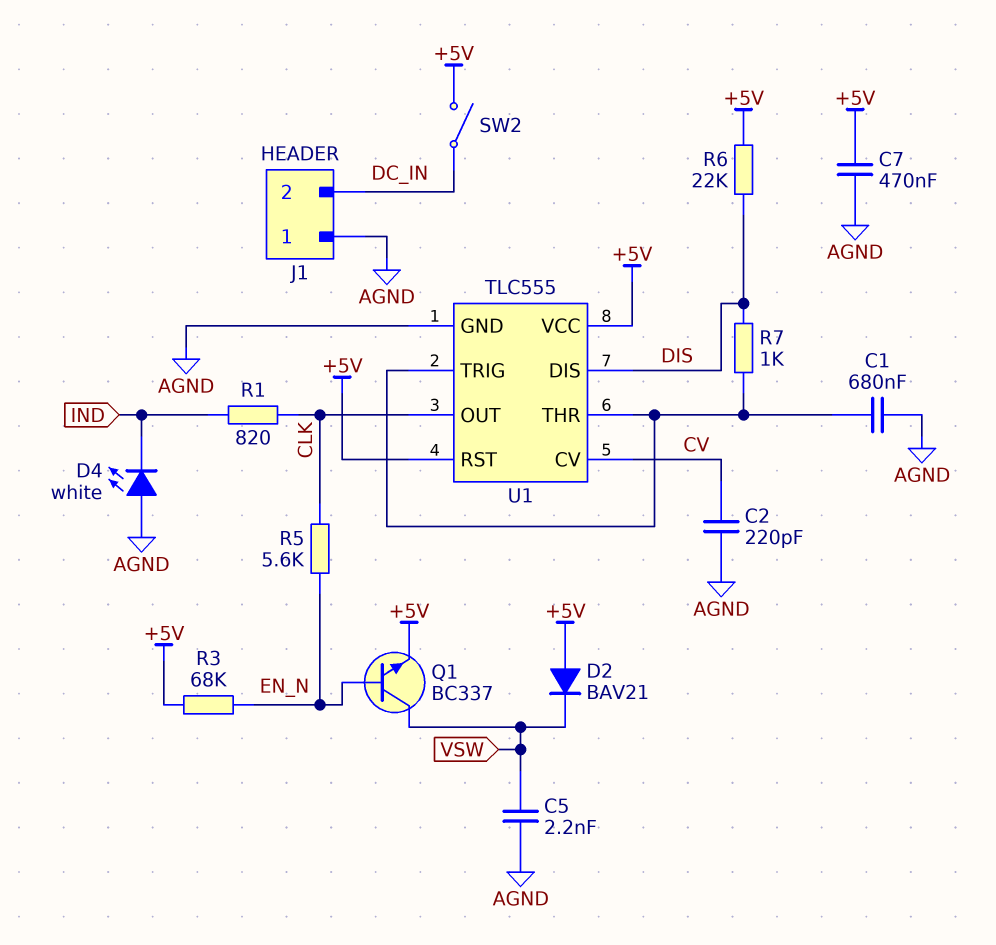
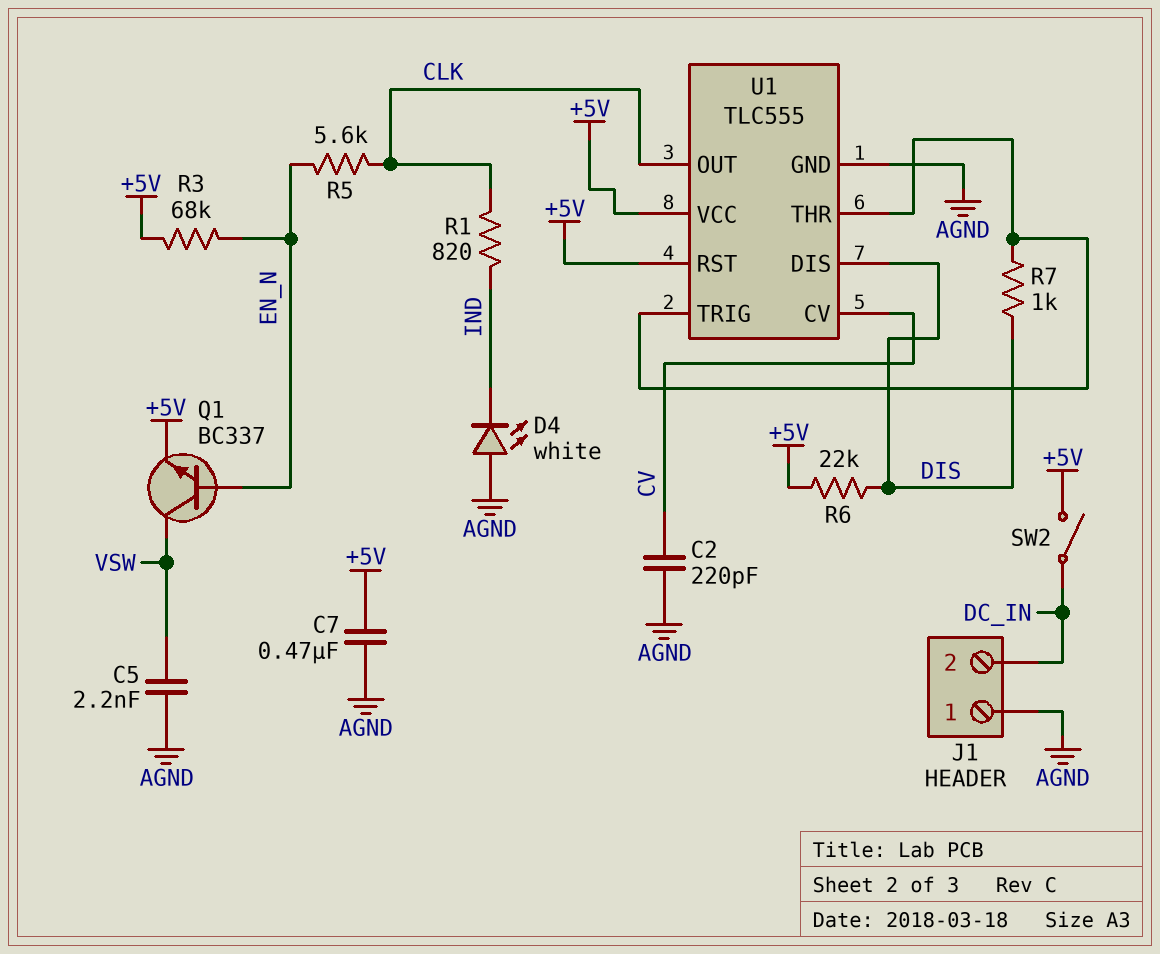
C1: 680nF (AGND, U1/THR) -> none
D2: diode BAV21 (A +5V, K VSW) -> none

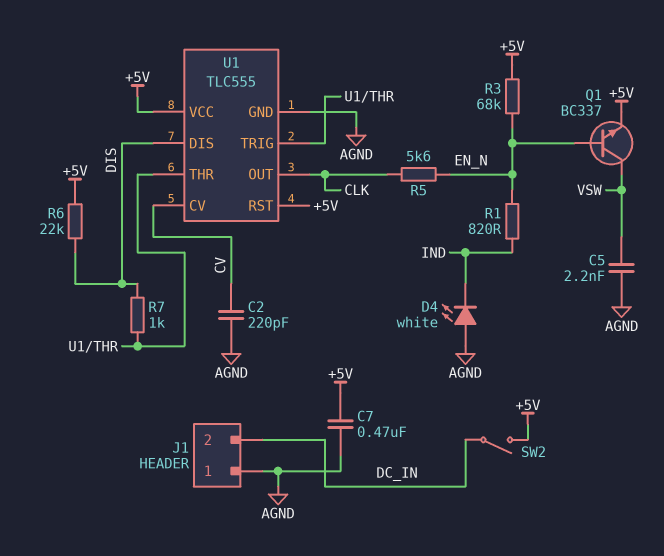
R1: 820 (CLK, IND) -> 820 (EN_N, IND)

